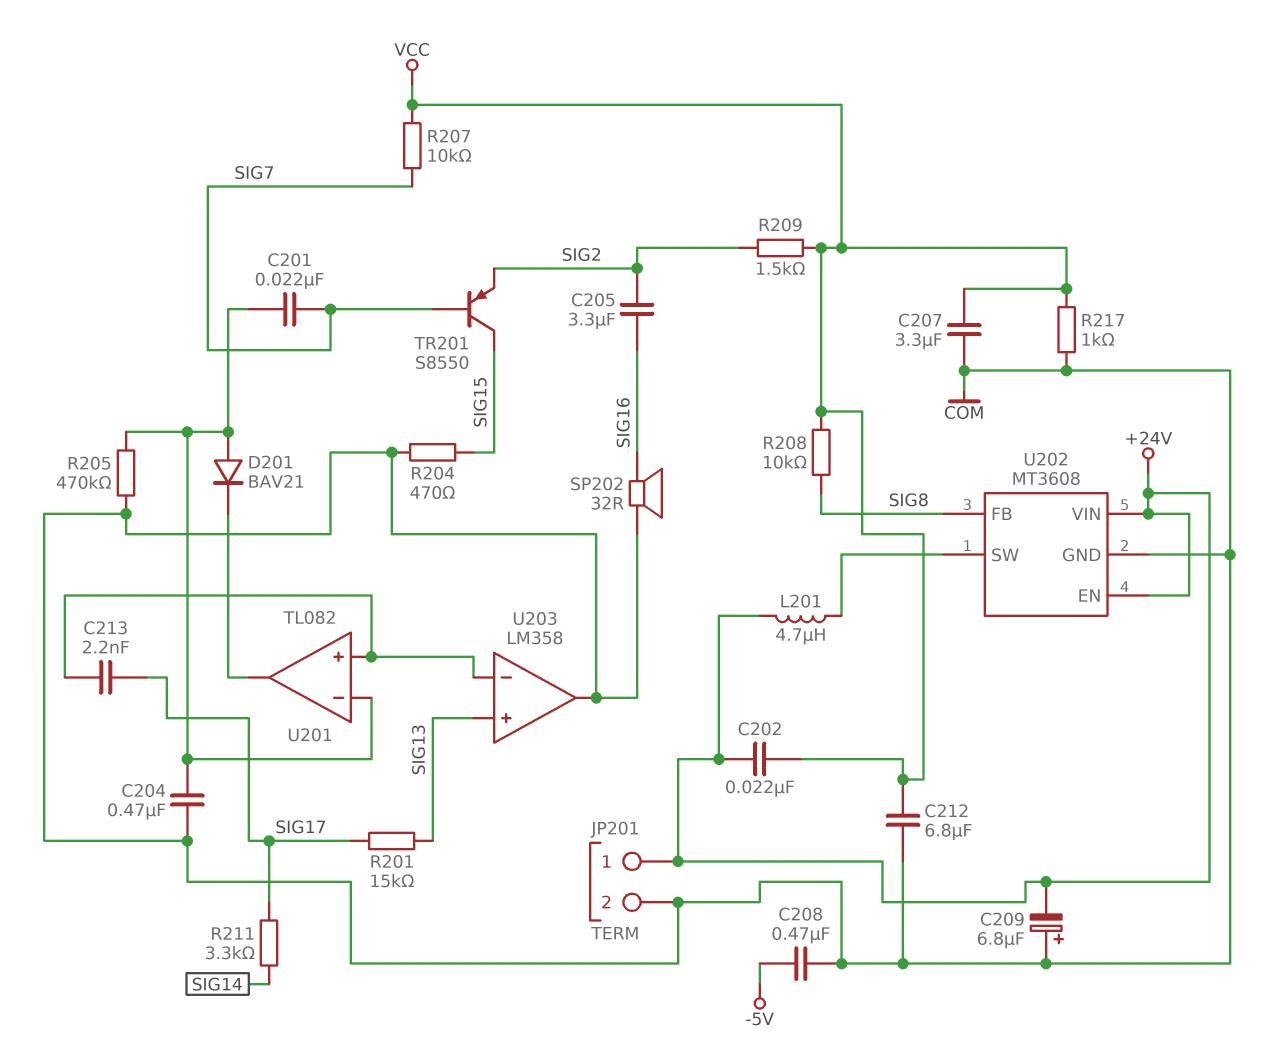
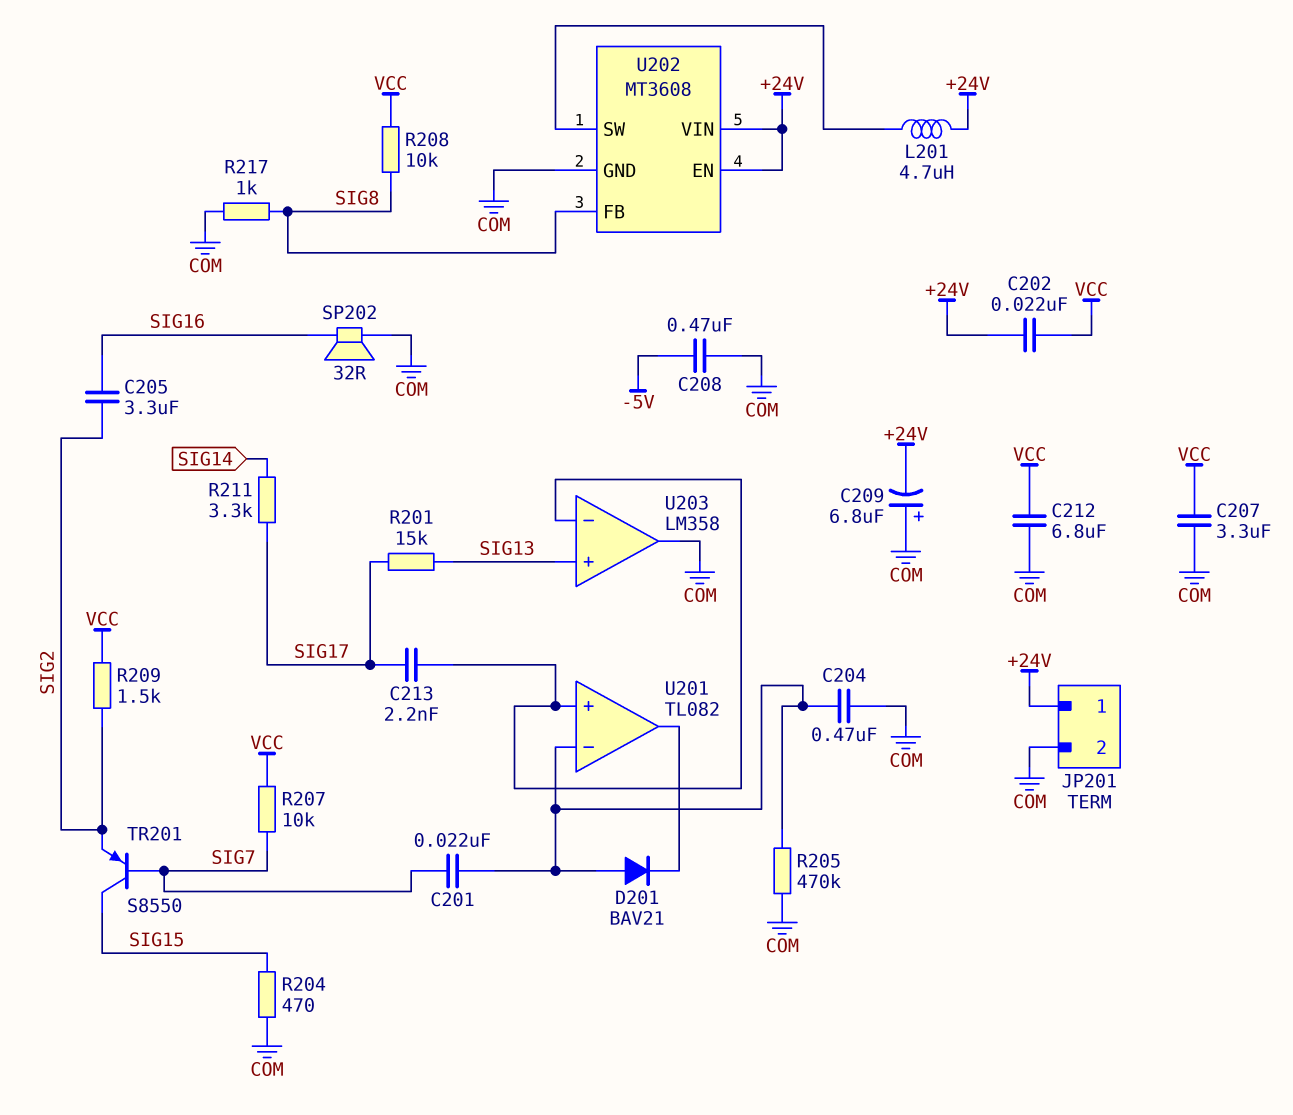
R217: 1k (COM, VCC) -> 1k (COM, SIG8)

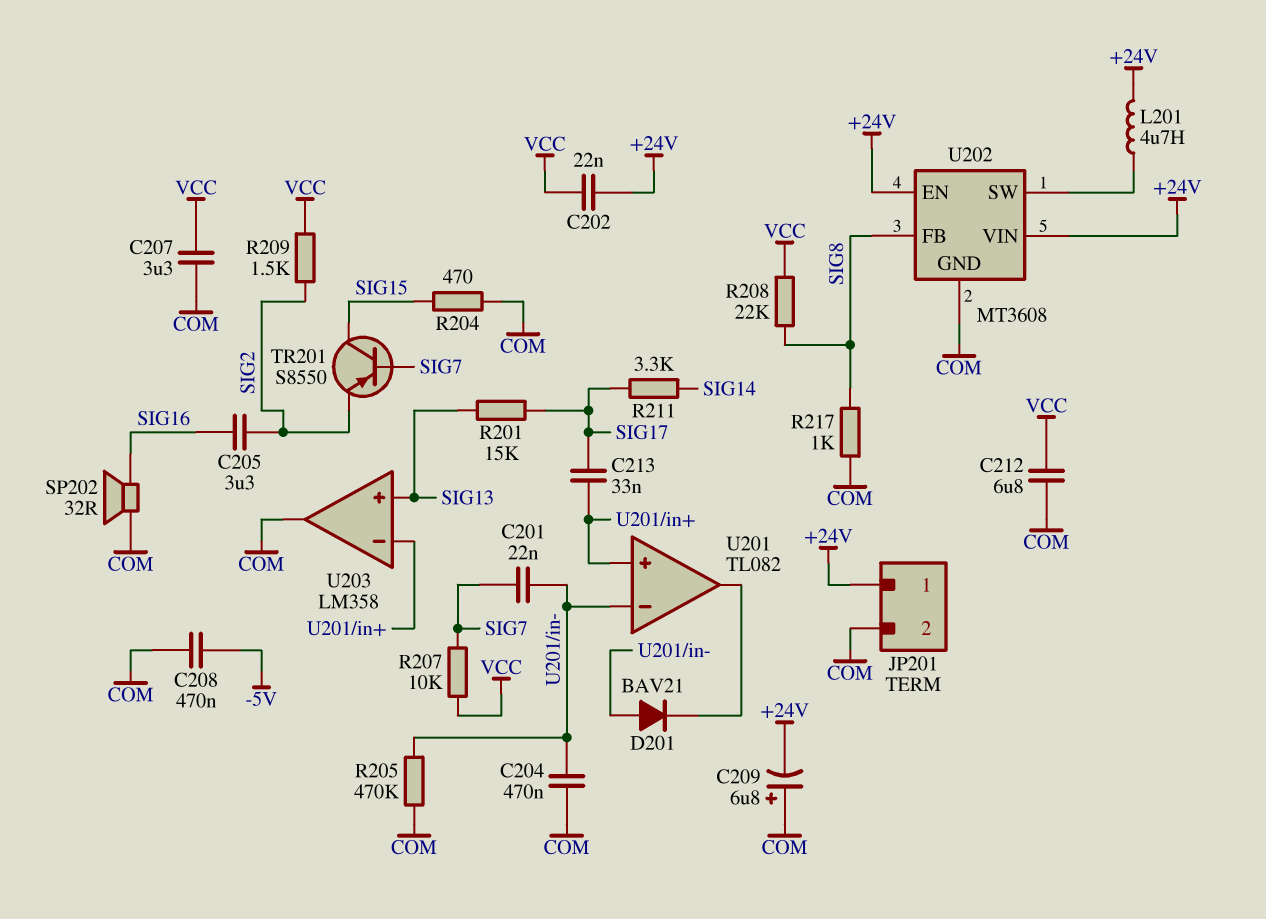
C213: 2.2nF (SIG17, U201/in+) -> 33nF (SIG17, U201/in+)
R208: 10k (SIG8, VCC) -> 22k (SIG8, VCC)

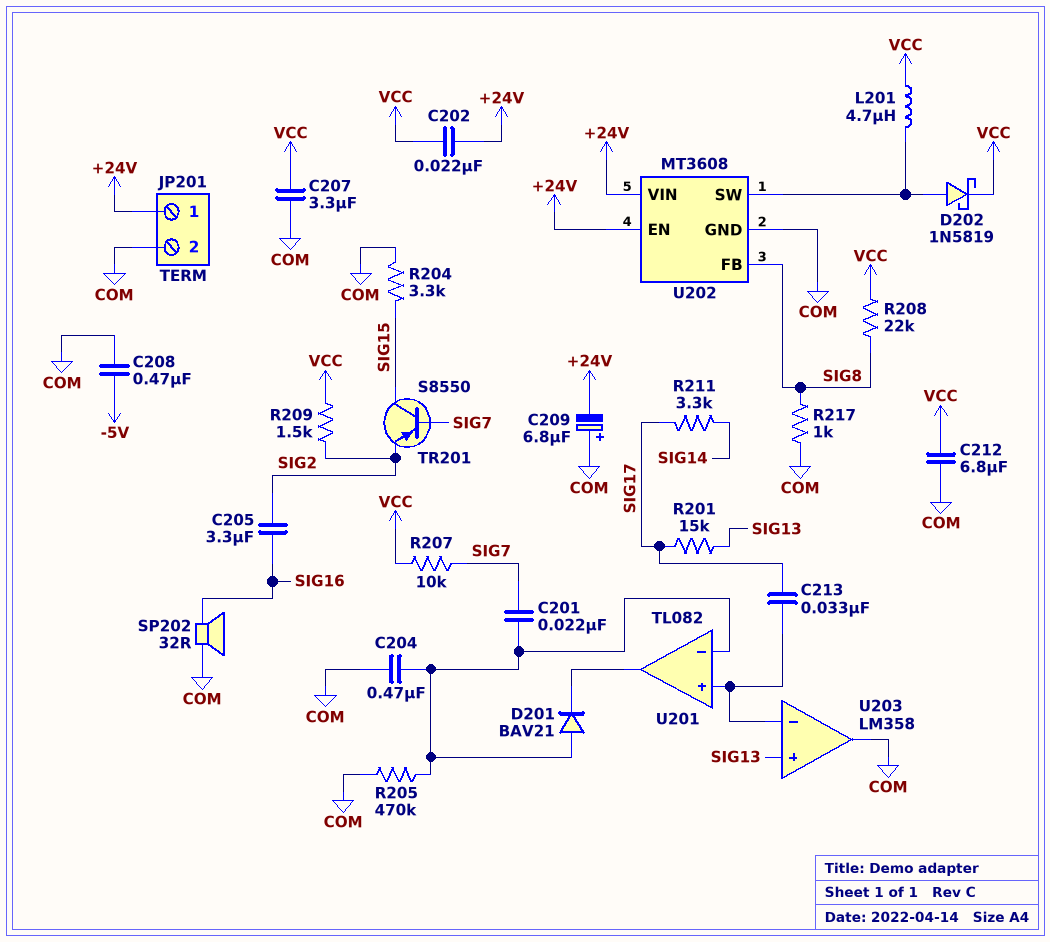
D202: none -> schottky 1N5819 (A U202/SW, K VCC)
L201: 4.7uH (+24V, U202/SW) -> 4.7uH (U202/SW, VCC)
R204: 470 (COM, SIG15) -> 3.3k (COM, SIG15)

